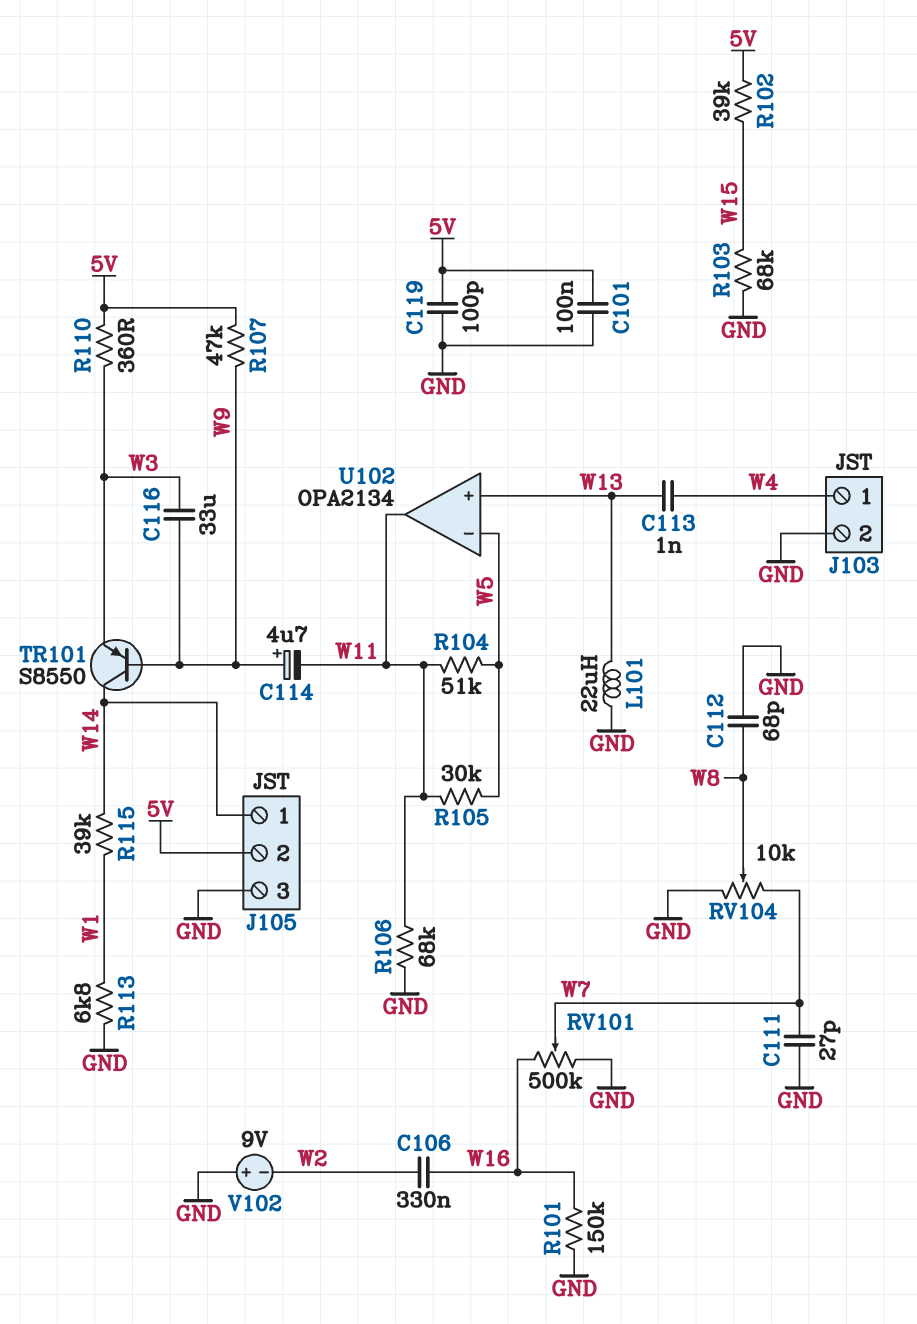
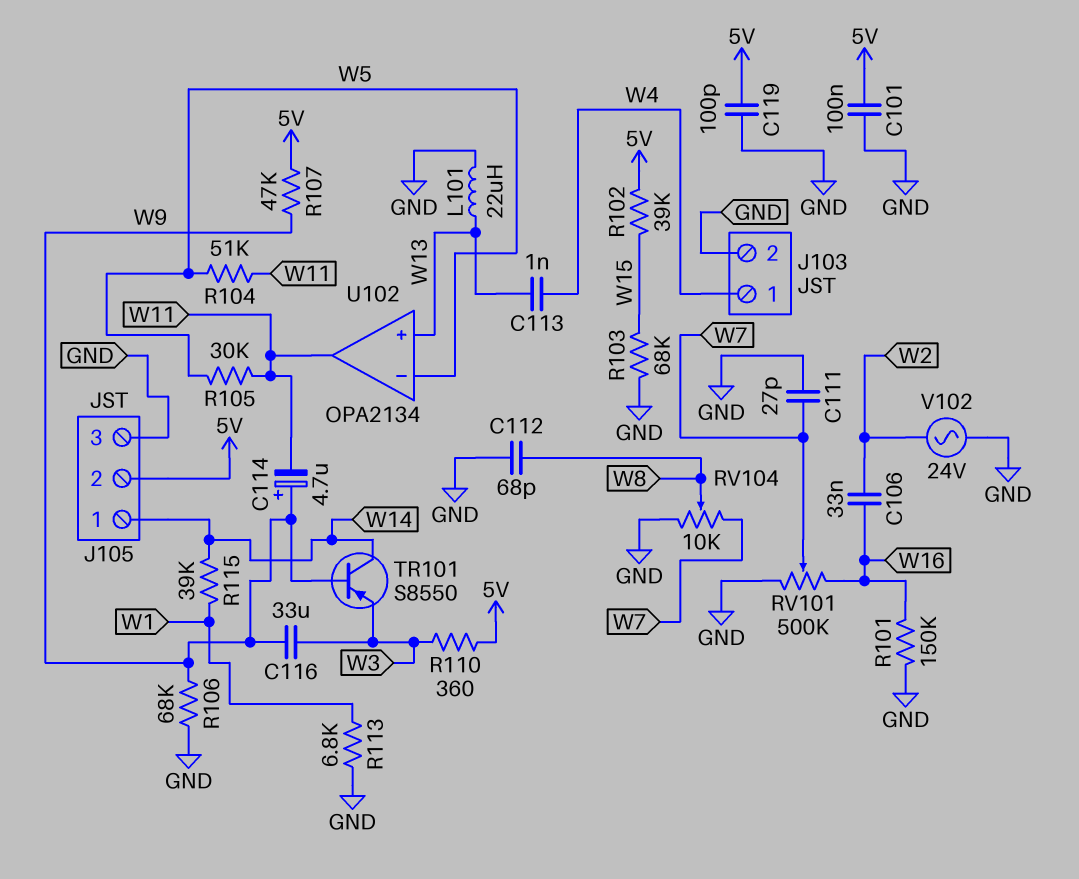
C106: 330nF (W2, W16) -> 33nF (W2, W16)
R106: 68k (GND, W11) -> 68k (GND, W9)
V102: 9V (plus GND, minus W2) -> AC 24V (GND, W2)

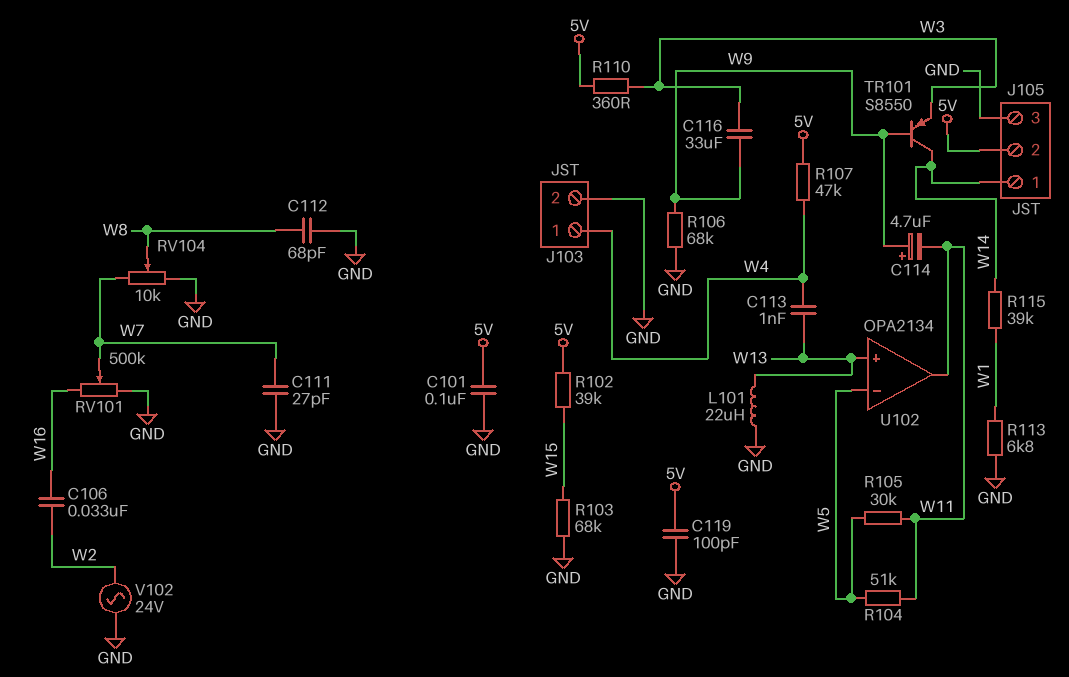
R101: 150k (GND, W16) -> none
R107: 47k (5V, W9) -> 47k (5V, W4)

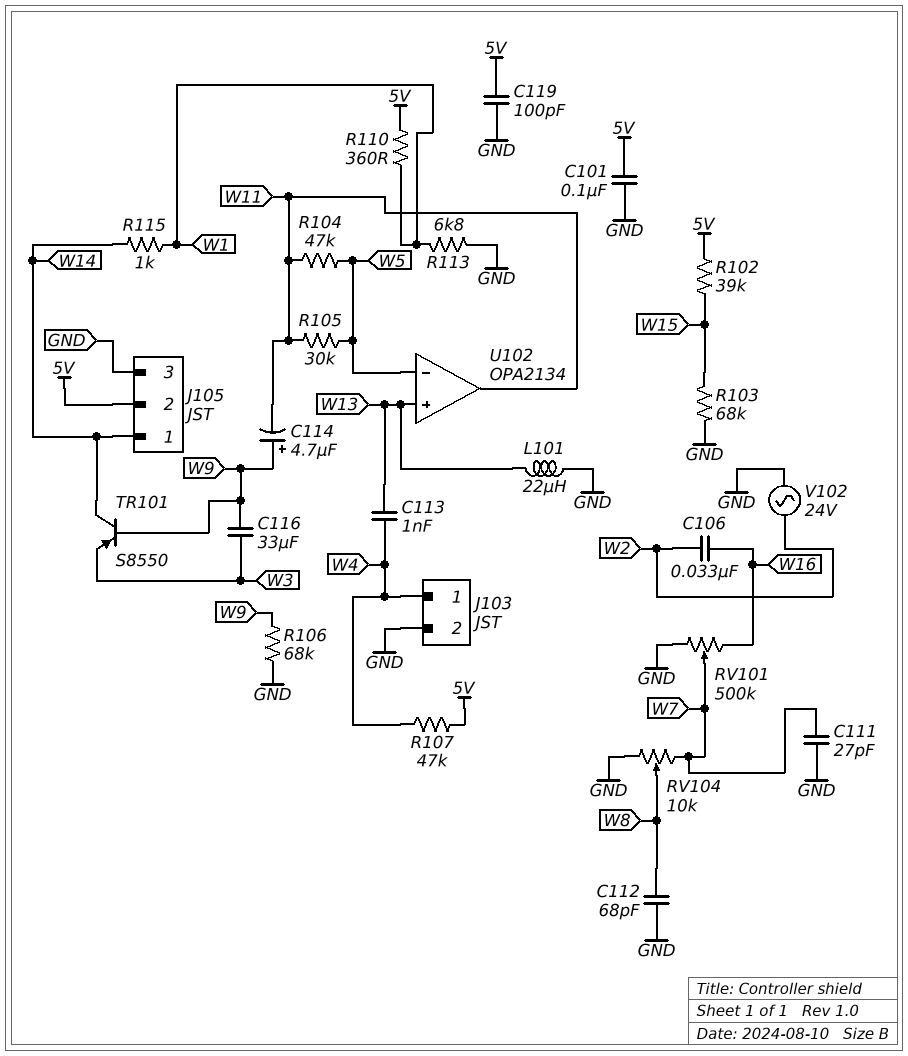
R104: 51k (W5, W11) -> 47k (W5, W11)
R110: 360 (5V, W3) -> 360 (5V, W1)
R115: 39k (W1, W14) -> 1k (W1, W14)

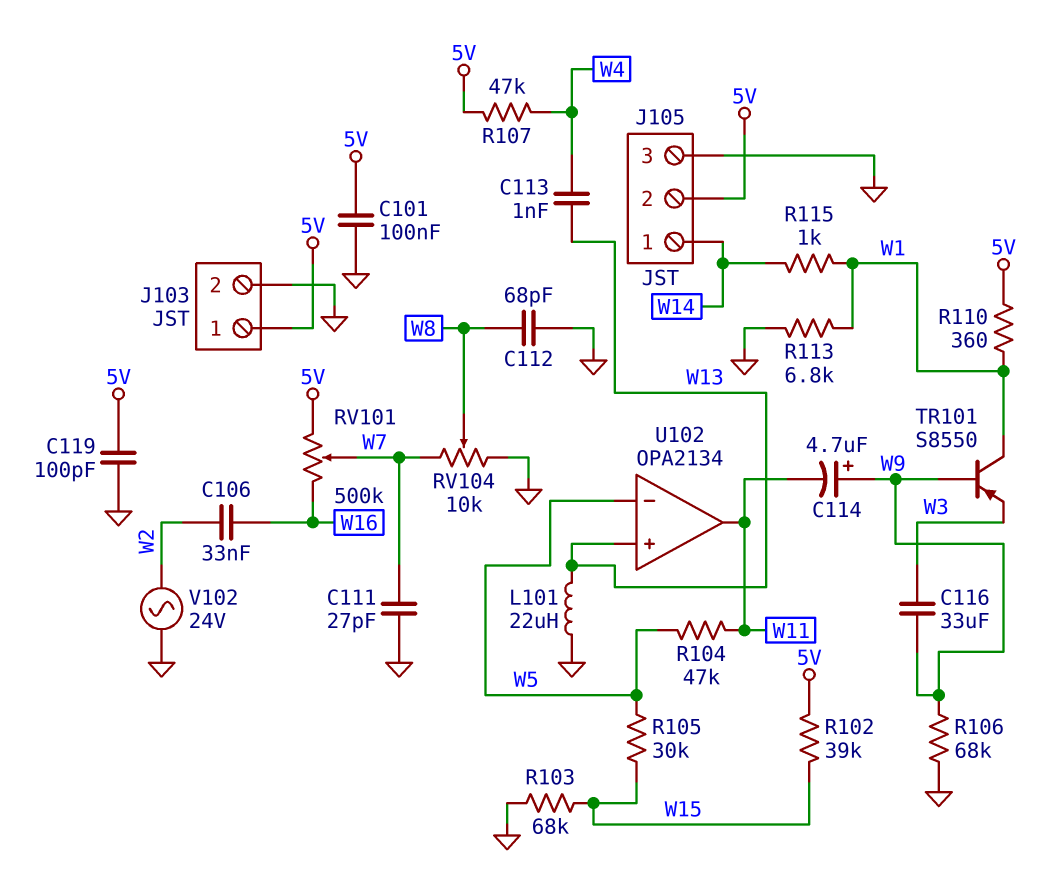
J103 pin 1: W4 -> 5V
R105: 30k (W5, W11) -> 30k (W5, W15)
RV101: 500k (GND, W16, wiper W7) -> 500k (5V, W16, wiper W7)
TR101: PNP S8550 (B W9, C W14, E W3) -> PNP S8550 (B W9, C W1, E W3)

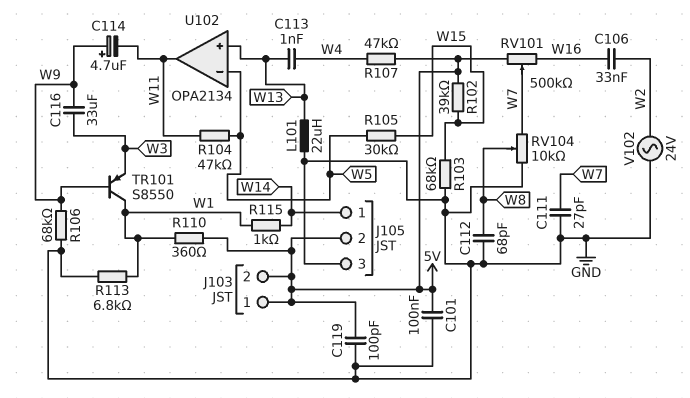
J103 pin 2: GND -> 5V

